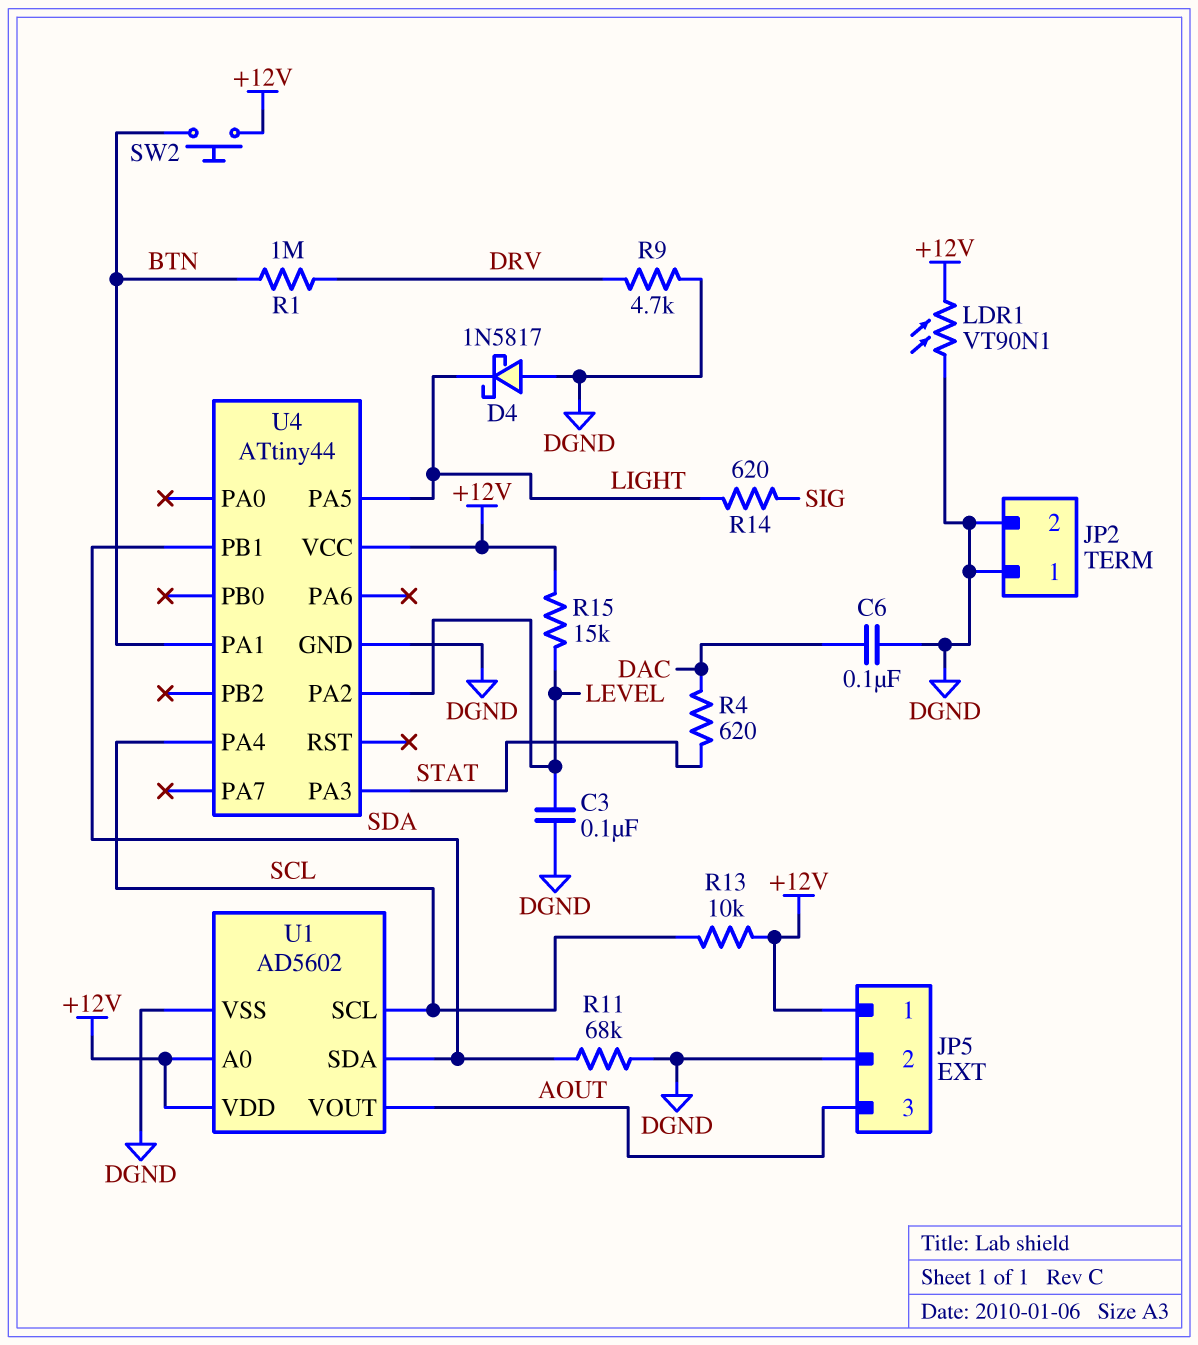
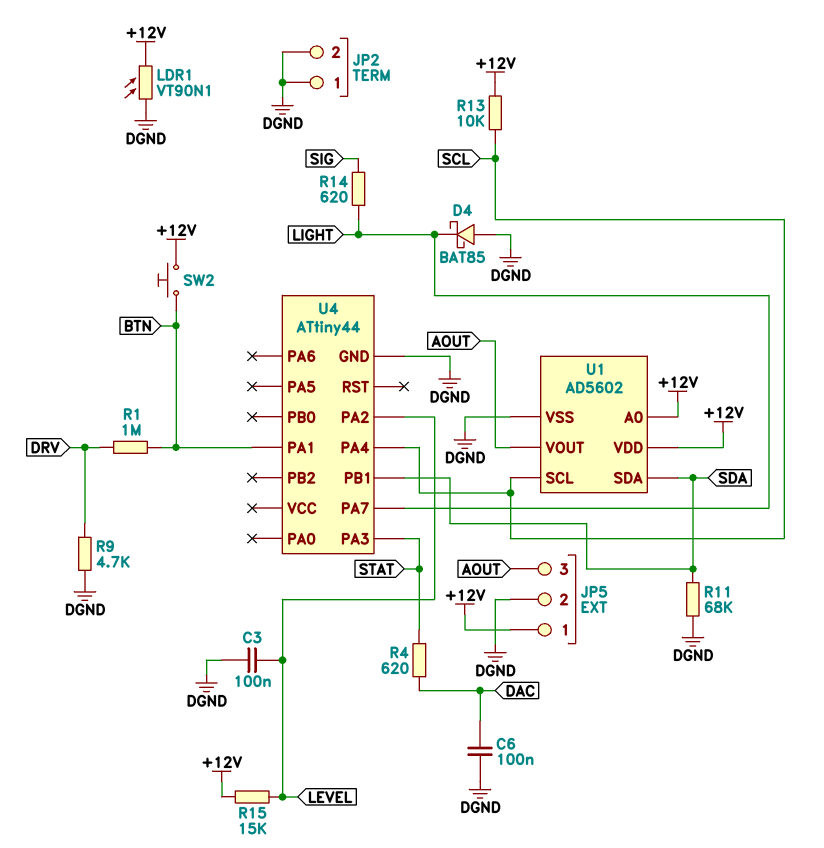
D4: schottky 1N5817 (A DGND, K LIGHT) -> schottky BAT85 (A DGND, K LIGHT)
U4 pin PA5: LIGHT -> none
U4 pin PA7: none -> LIGHT
U4 pin VCC: +12V -> none

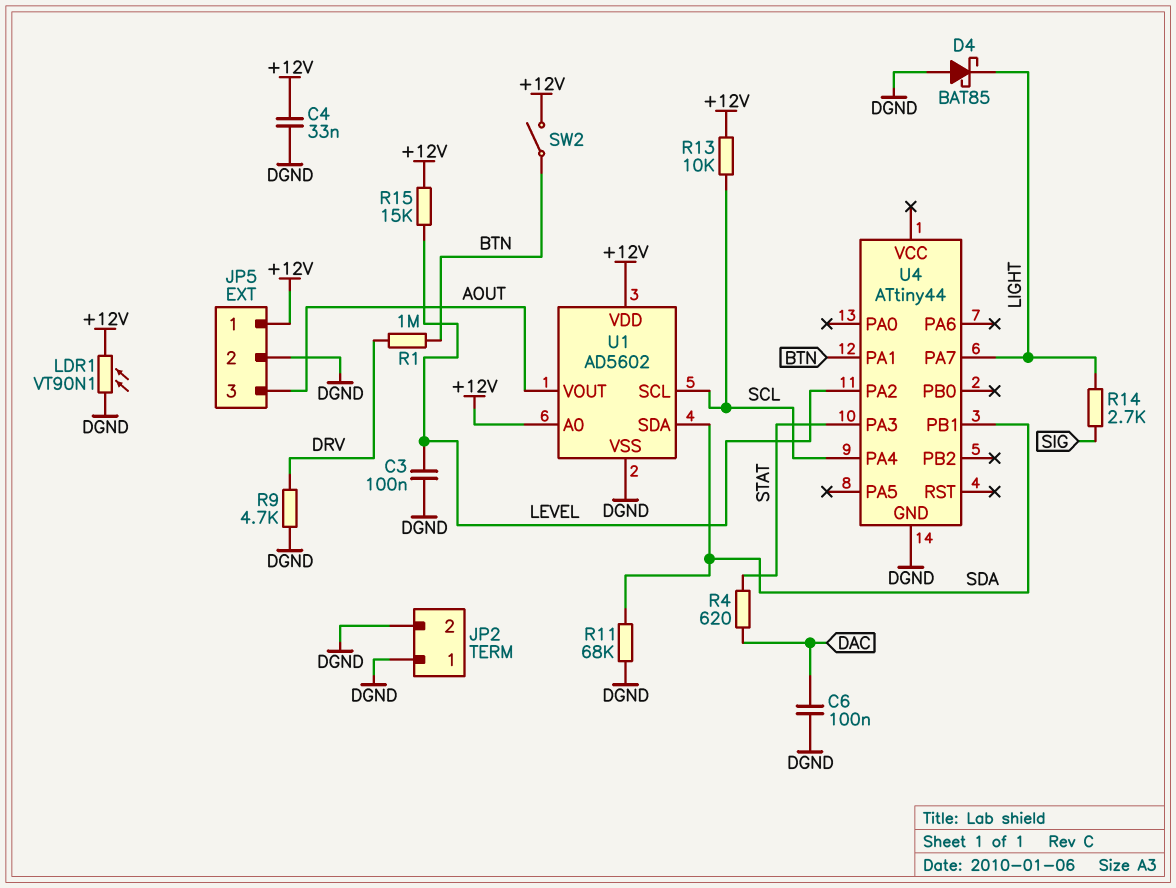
C4: none -> 33nF (+12V, DGND)
R14: 620 (LIGHT, SIG) -> 2.7k (LIGHT, SIG)
SW2: button (+12V, BTN) -> switch (+12V, BTN)

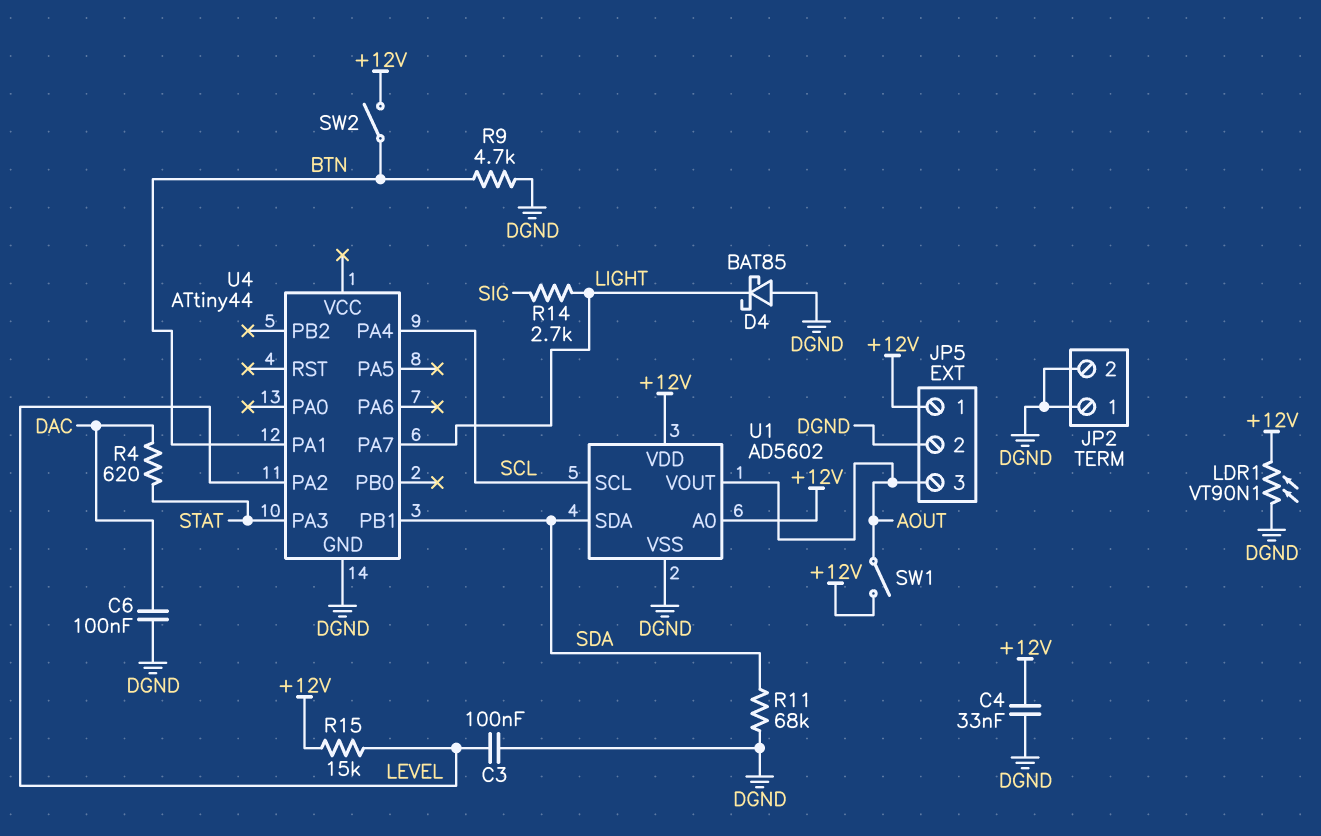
R1: 1M (BTN, DRV) -> none
R9: 4.7k (DGND, DRV) -> 4.7k (BTN, DGND)
R13: 10k (+12V, SCL) -> none
SW1: none -> switch (+12V, AOUT)

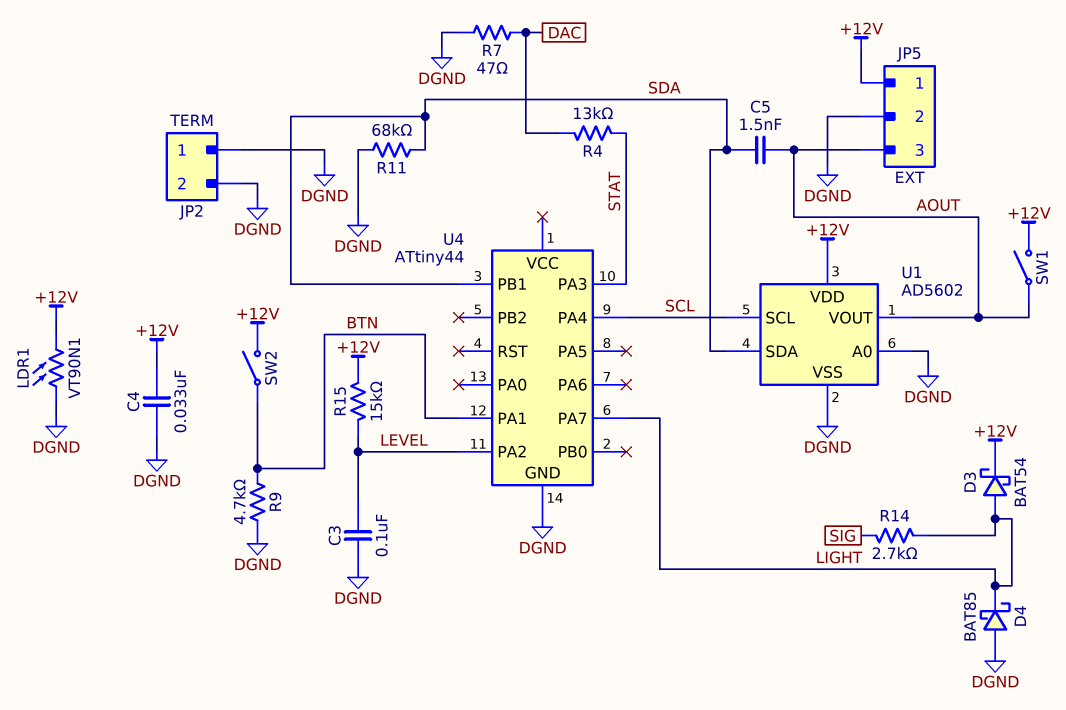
C5: none -> 1.5nF (AOUT, SDA)
C6: 100nF (DAC, DGND) -> none
D3: none -> schottky BAT54 (A LIGHT, K +12V)
R4: 620 (DAC, STAT) -> 13k (DAC, STAT)
R7: none -> 47 (DAC, DGND)
U1 pin A0: +12V -> DGND

